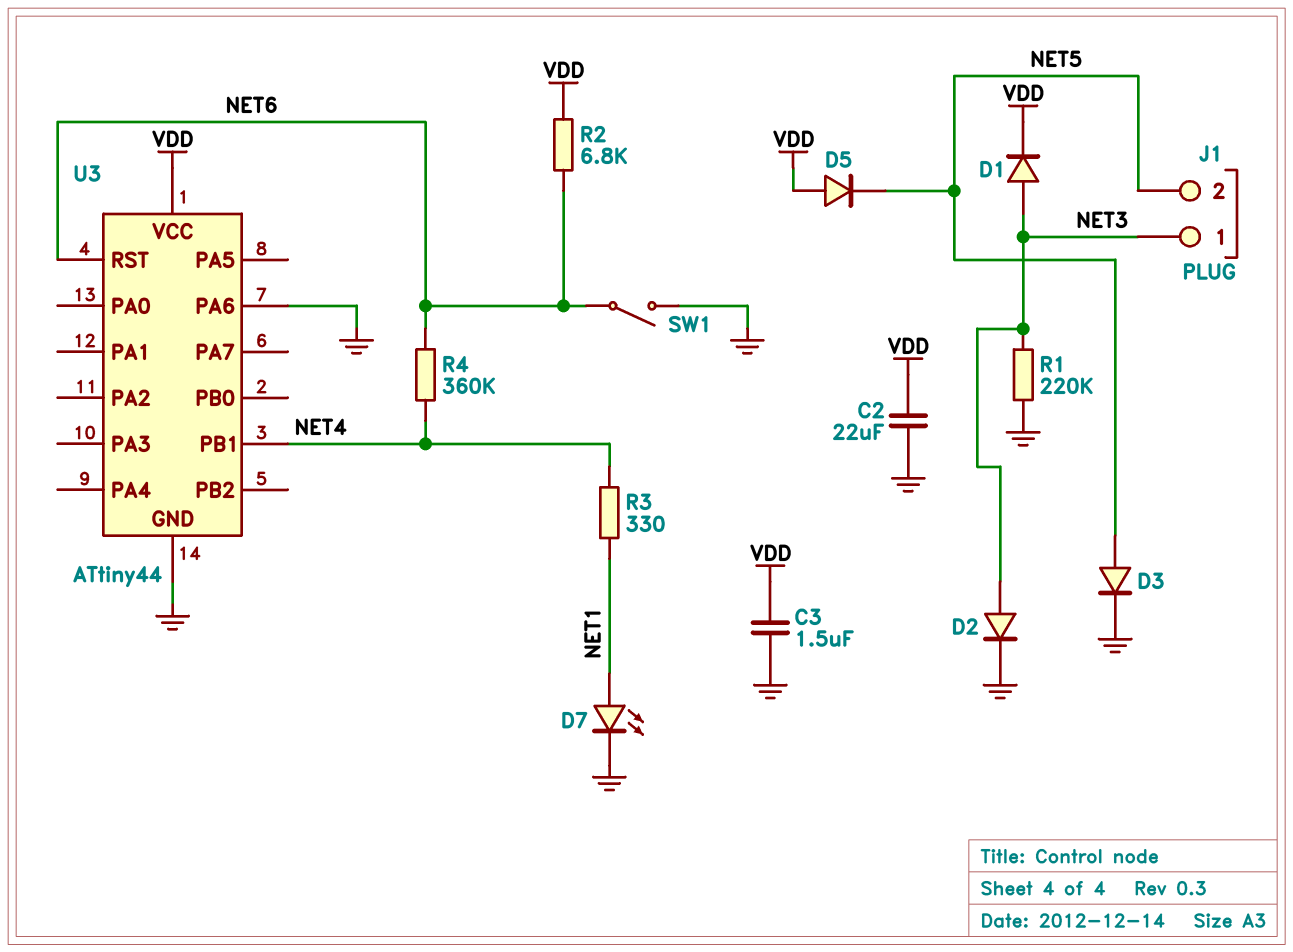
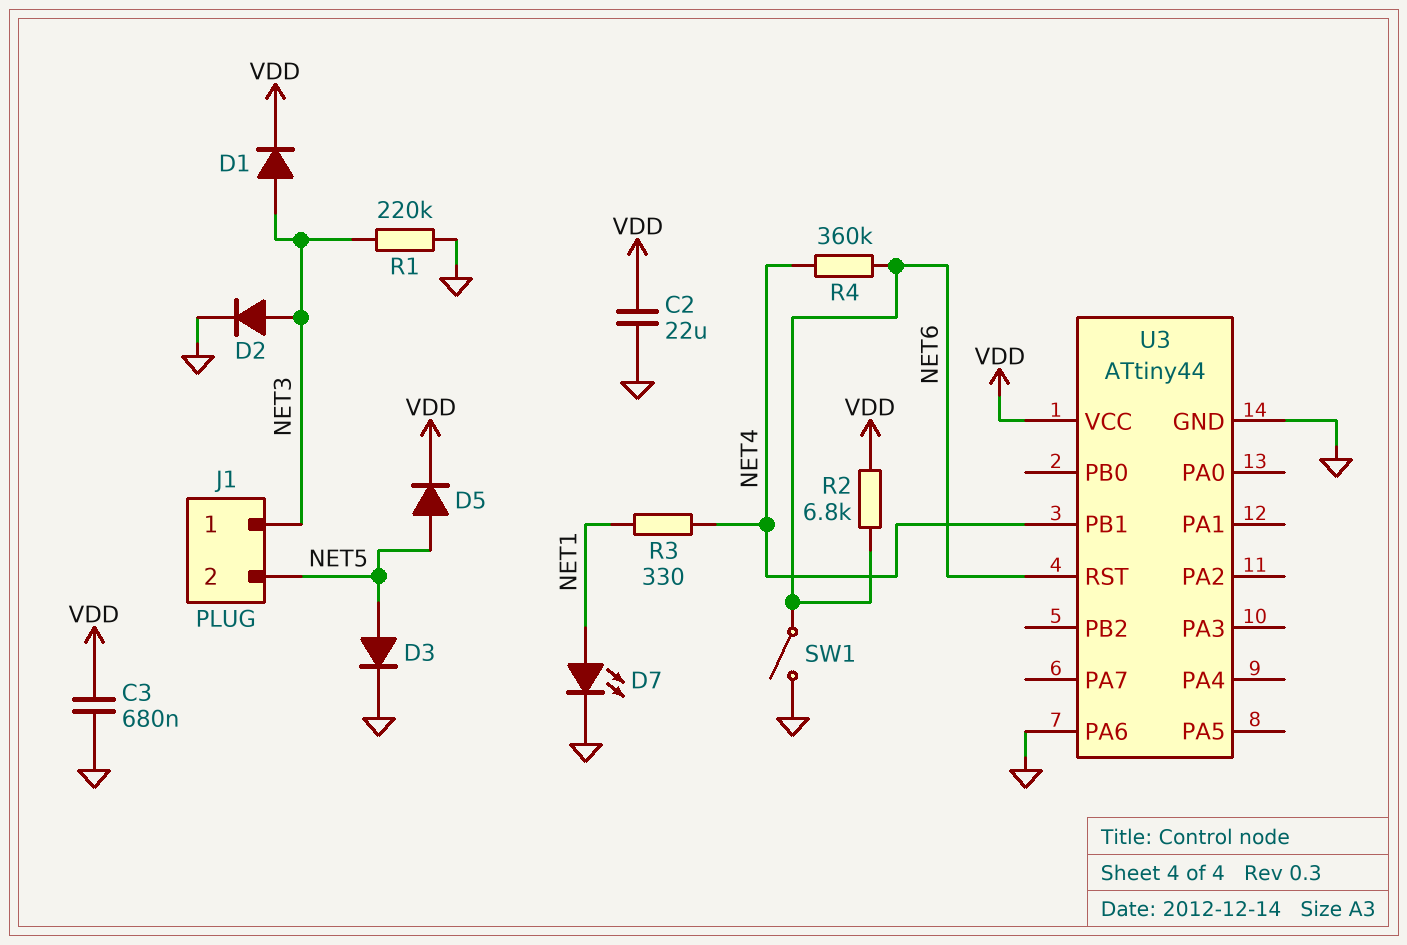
C3: 1.5uF (GND, VDD) -> 680nF (GND, VDD)
D5: diode (A VDD, K NET5) -> diode (A NET5, K VDD)

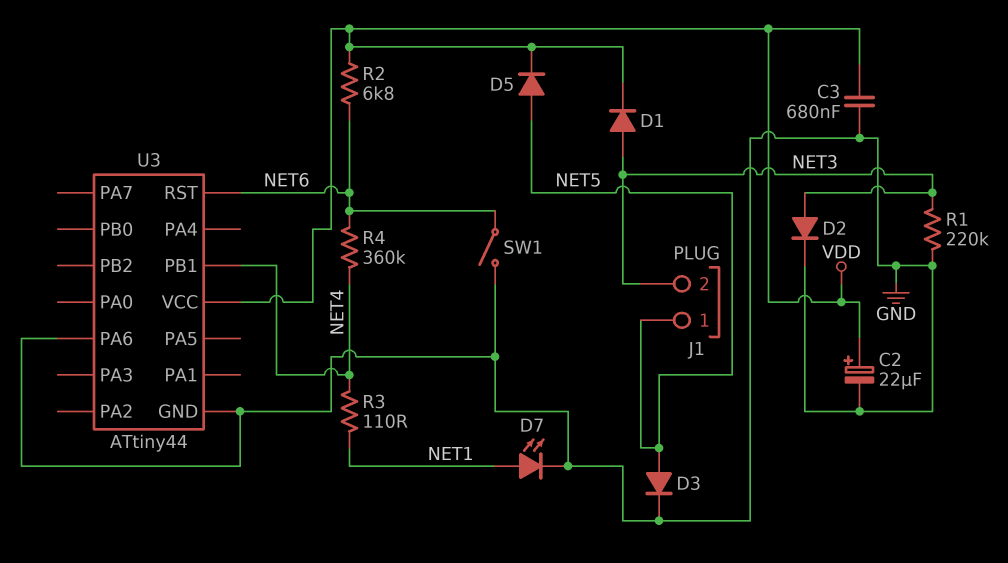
C2: 22uF (GND, VDD) -> 22uF (plus VDD, minus GND)
J1 pin 1: NET3 -> NET5
J1 pin 2: NET5 -> NET3
R3: 330 (NET1, NET4) -> 110 (NET1, NET4)

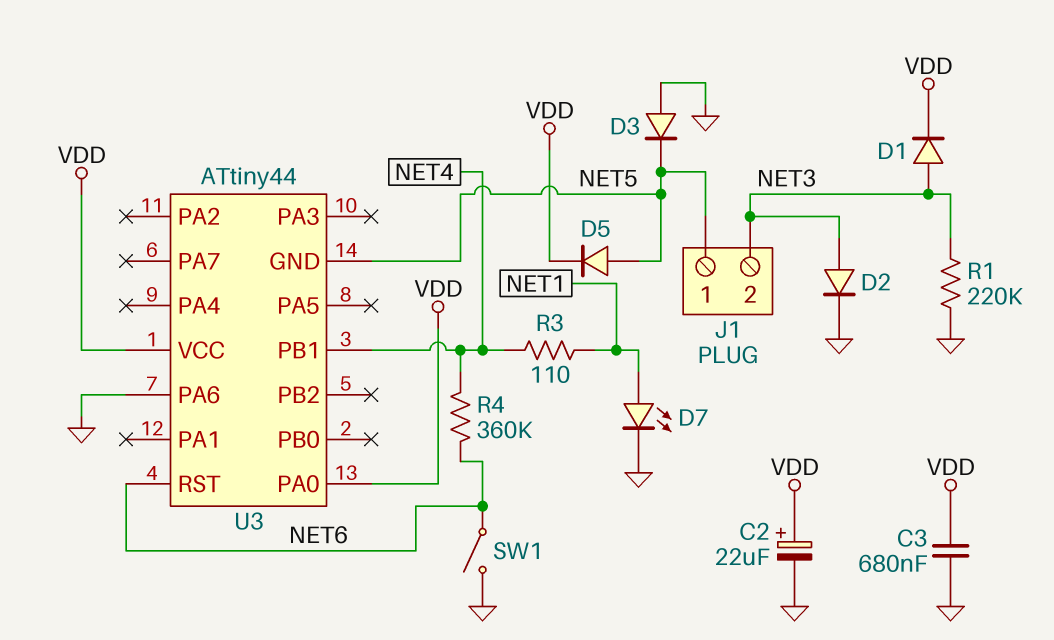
D3: diode (A NET5, K GND) -> diode (A GND, K NET5)
R2: 6.8k (NET6, VDD) -> none
U3 pin GND: GND -> NET5
U3 pin PA0: none -> VDD

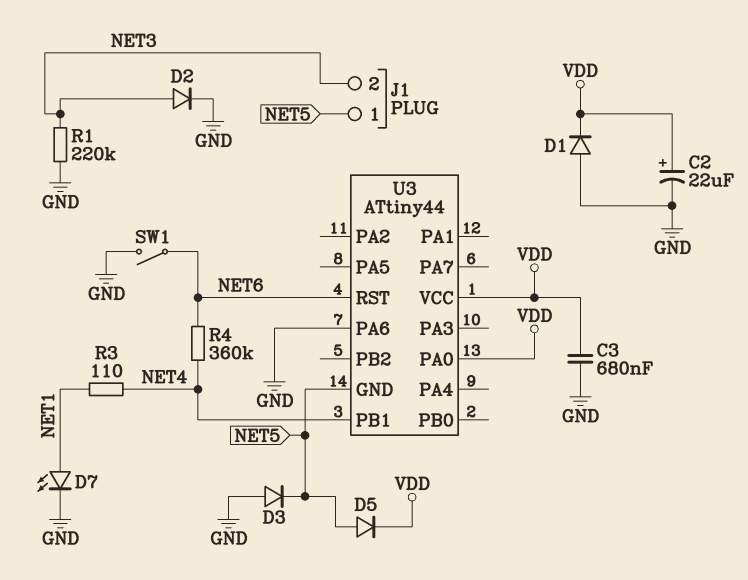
D1: diode (A NET3, K VDD) -> diode (A GND, K VDD)

